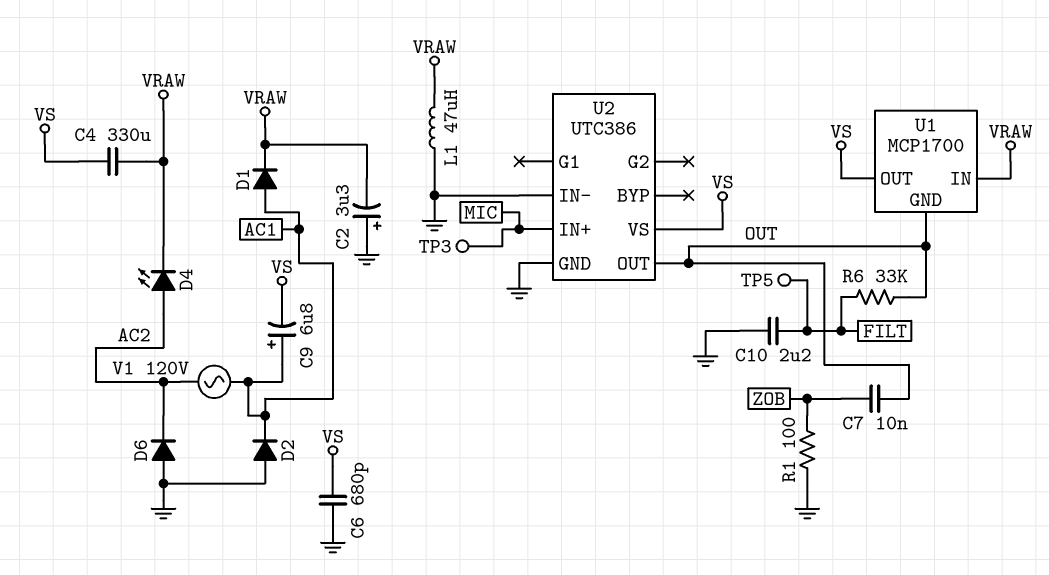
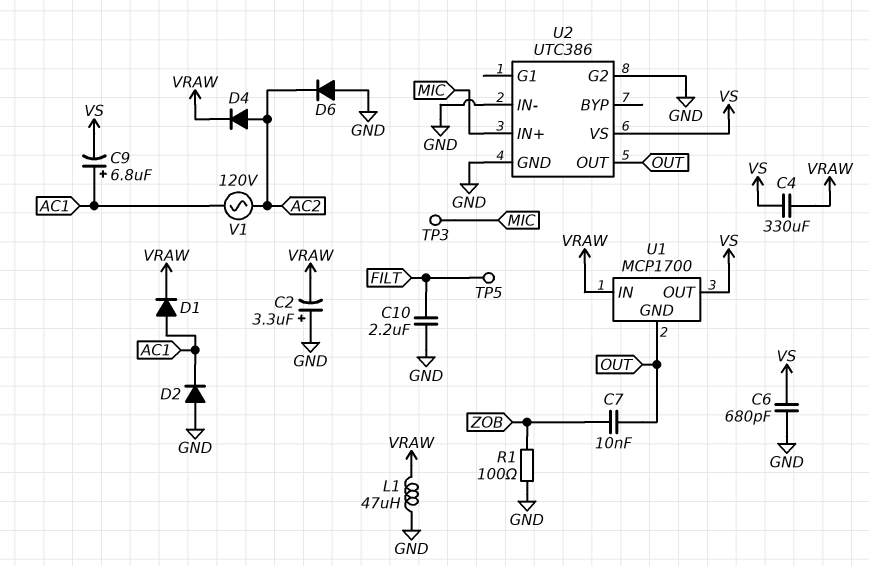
D4: LED (A AC2, K VRAW) -> diode (A AC2, K VRAW)
R6: 33k (FILT, OUT) -> none
U2 pin G2: none -> GND

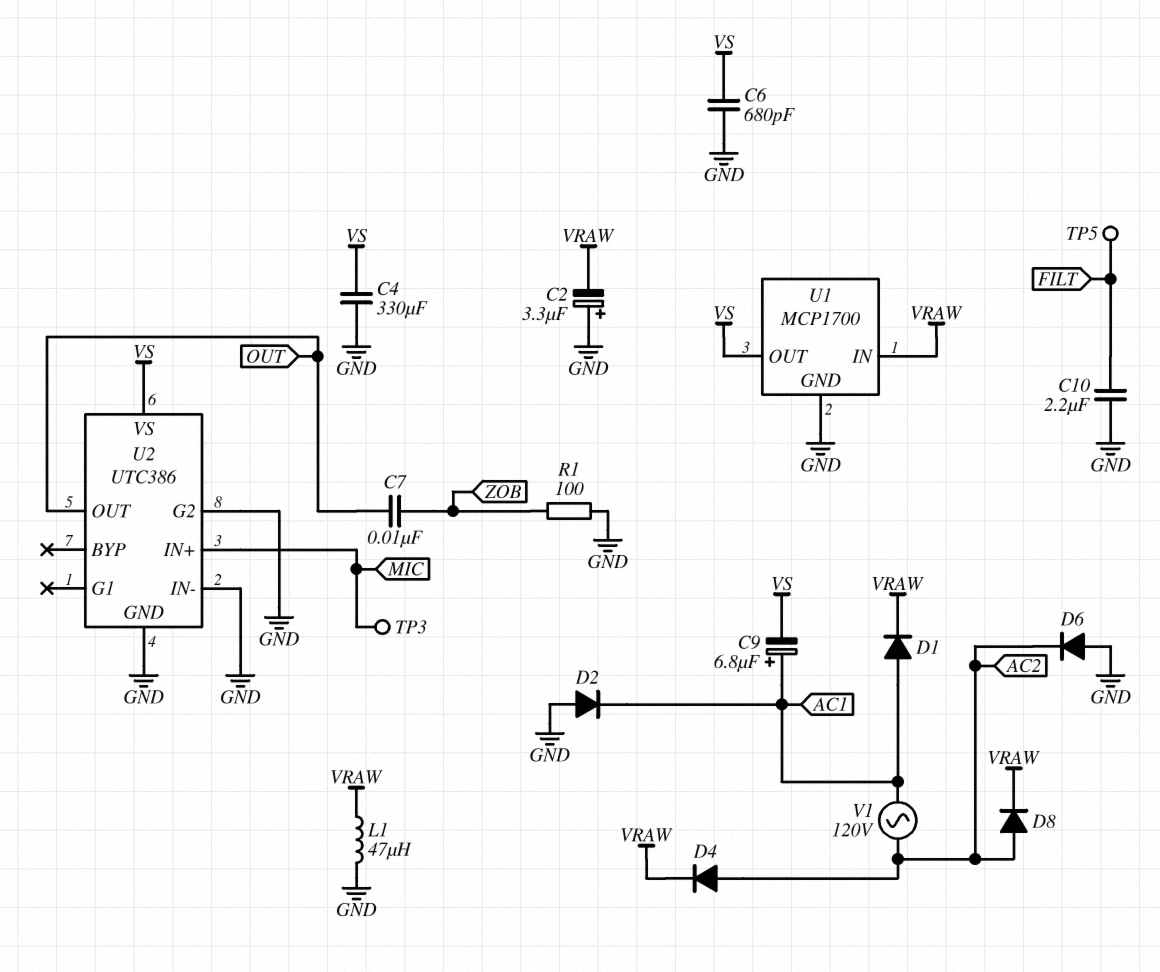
C4: 330uF (VRAW, VS) -> 330uF (GND, VS)
D8: none -> diode (A AC2, K VRAW)
U1 pin GND: OUT -> GND

